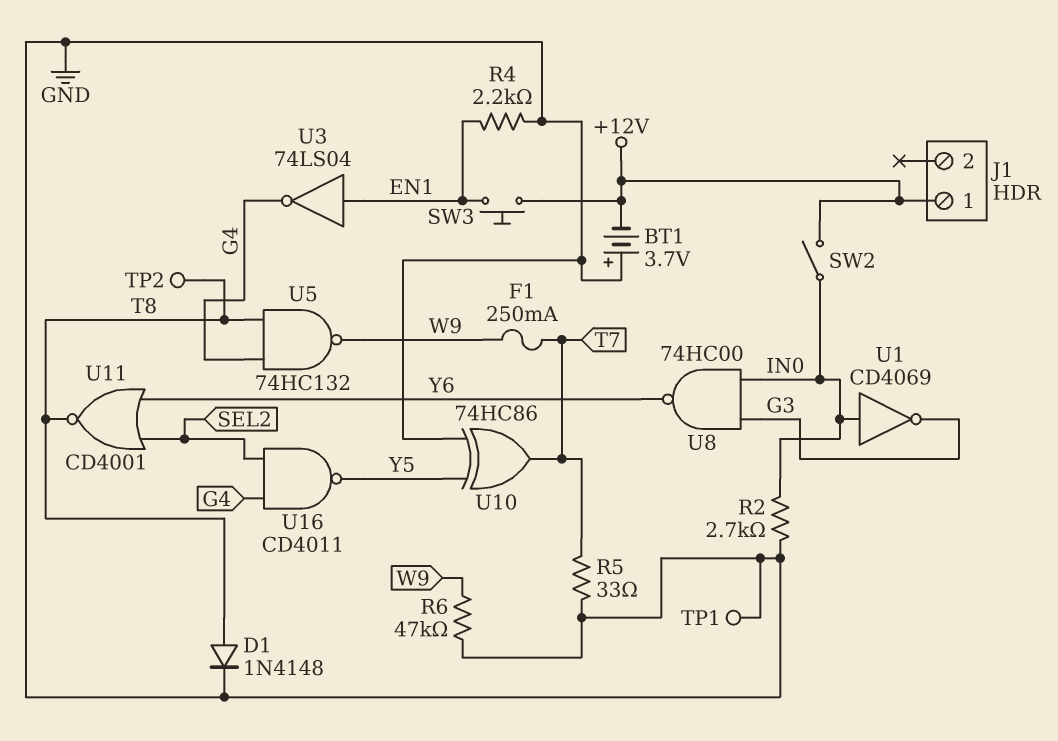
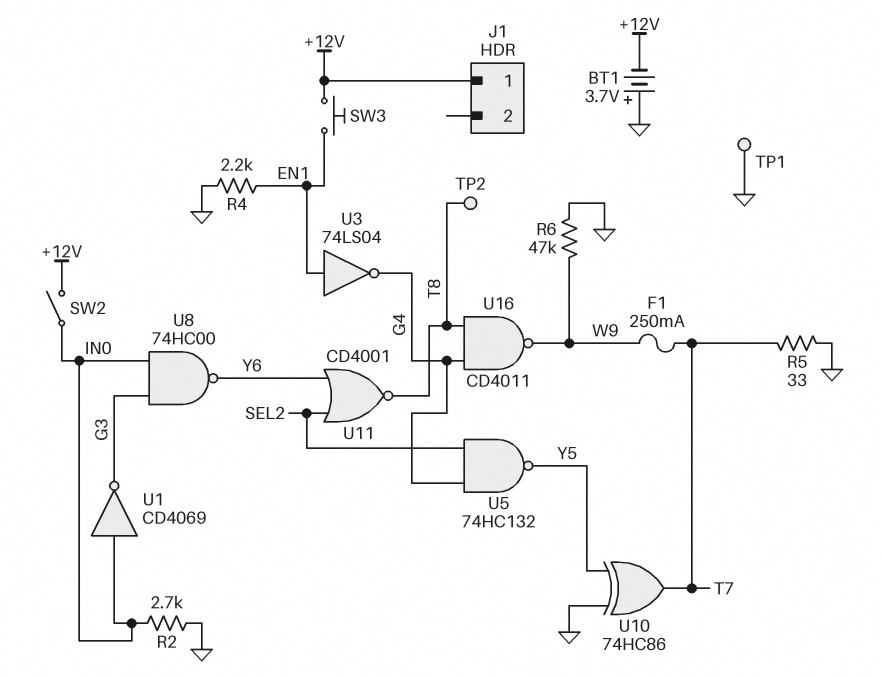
D1: diode 1N4148 (A T8, K GND) -> none
U5: NAND 74HC132 (in G4, in T8, out W9) -> NAND 74HC132 (in G4, in SEL2, out Y5)
U16: NAND CD4011 (in G4, in SEL2, out Y5) -> NAND CD4011 (in G4, in T8, out W9)

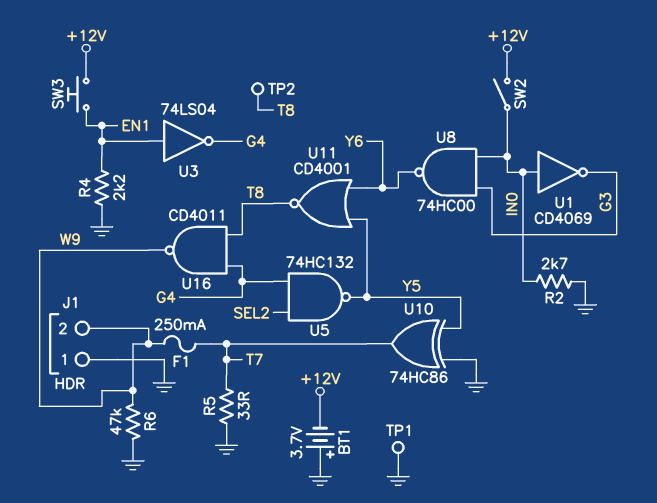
J1 pin 1: +12V -> GND
J1 pin 2: none -> W9
U11: NOR CD4001 (in SEL2, in Y6, out T8) -> NOR CD4001 (in Y5, in Y6, out T8)

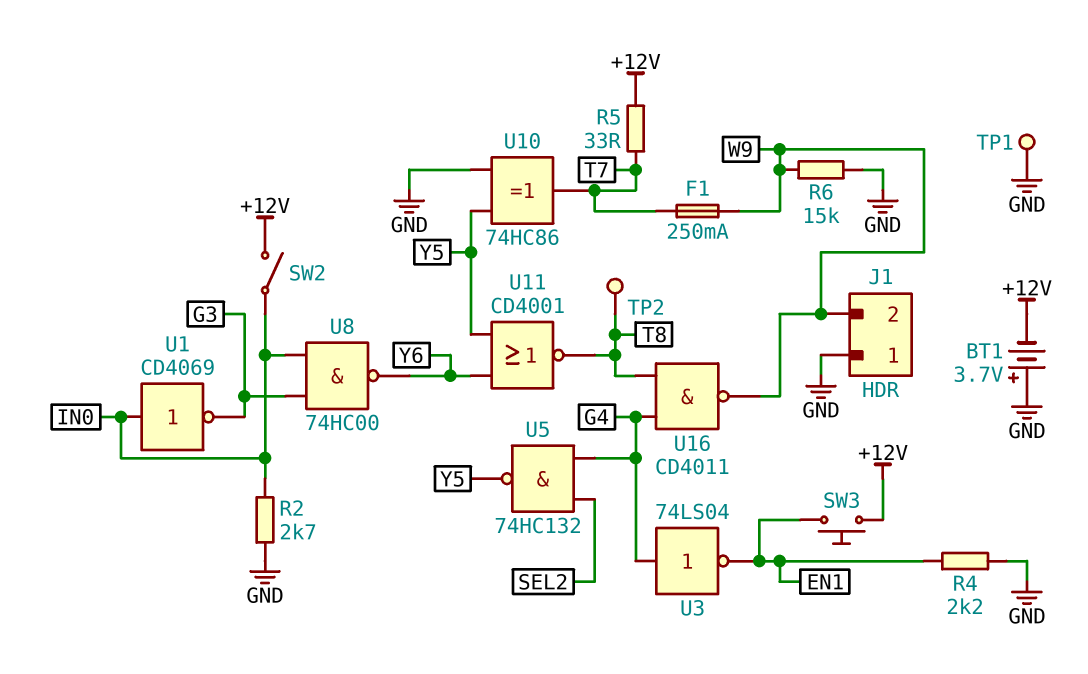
R5: 33 (GND, T7) -> 33 (+12V, T7)
R6: 47k (GND, W9) -> 15k (GND, W9)
U3: NOT 74LS04 (in EN1, out G4) -> NOT 74LS04 (in G4, out EN1)

